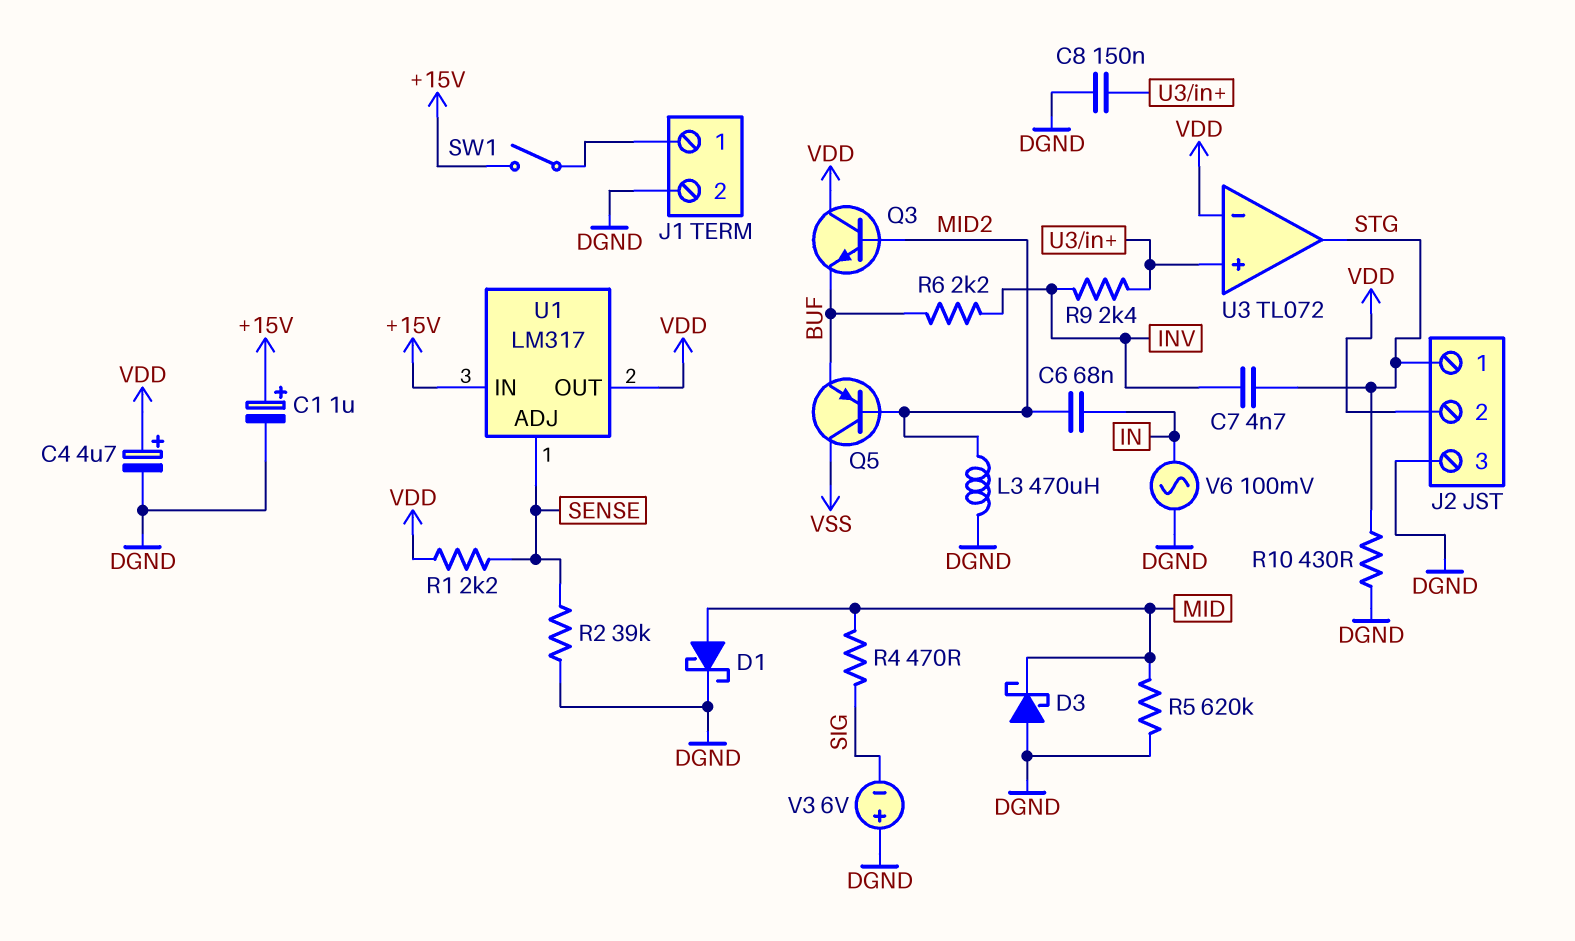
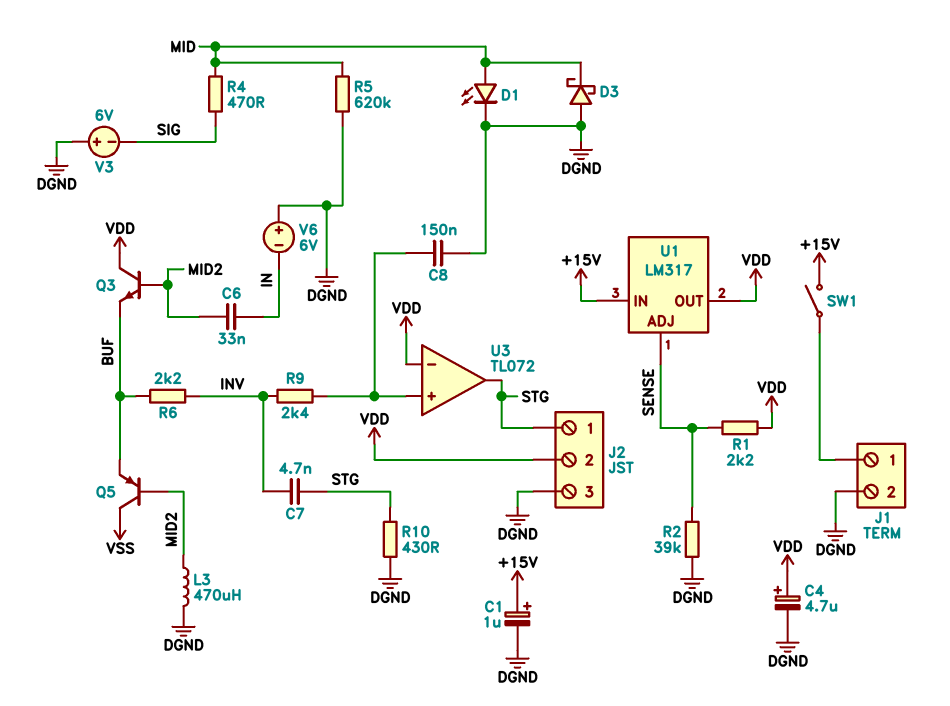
C6: 68nF (IN, MID2) -> 33nF (IN, MID2)
D1: schottky (A MID, K DGND) -> LED (A MID, K DGND)
V6: AC 100mV (DGND, IN) -> 6V (plus DGND, minus IN)

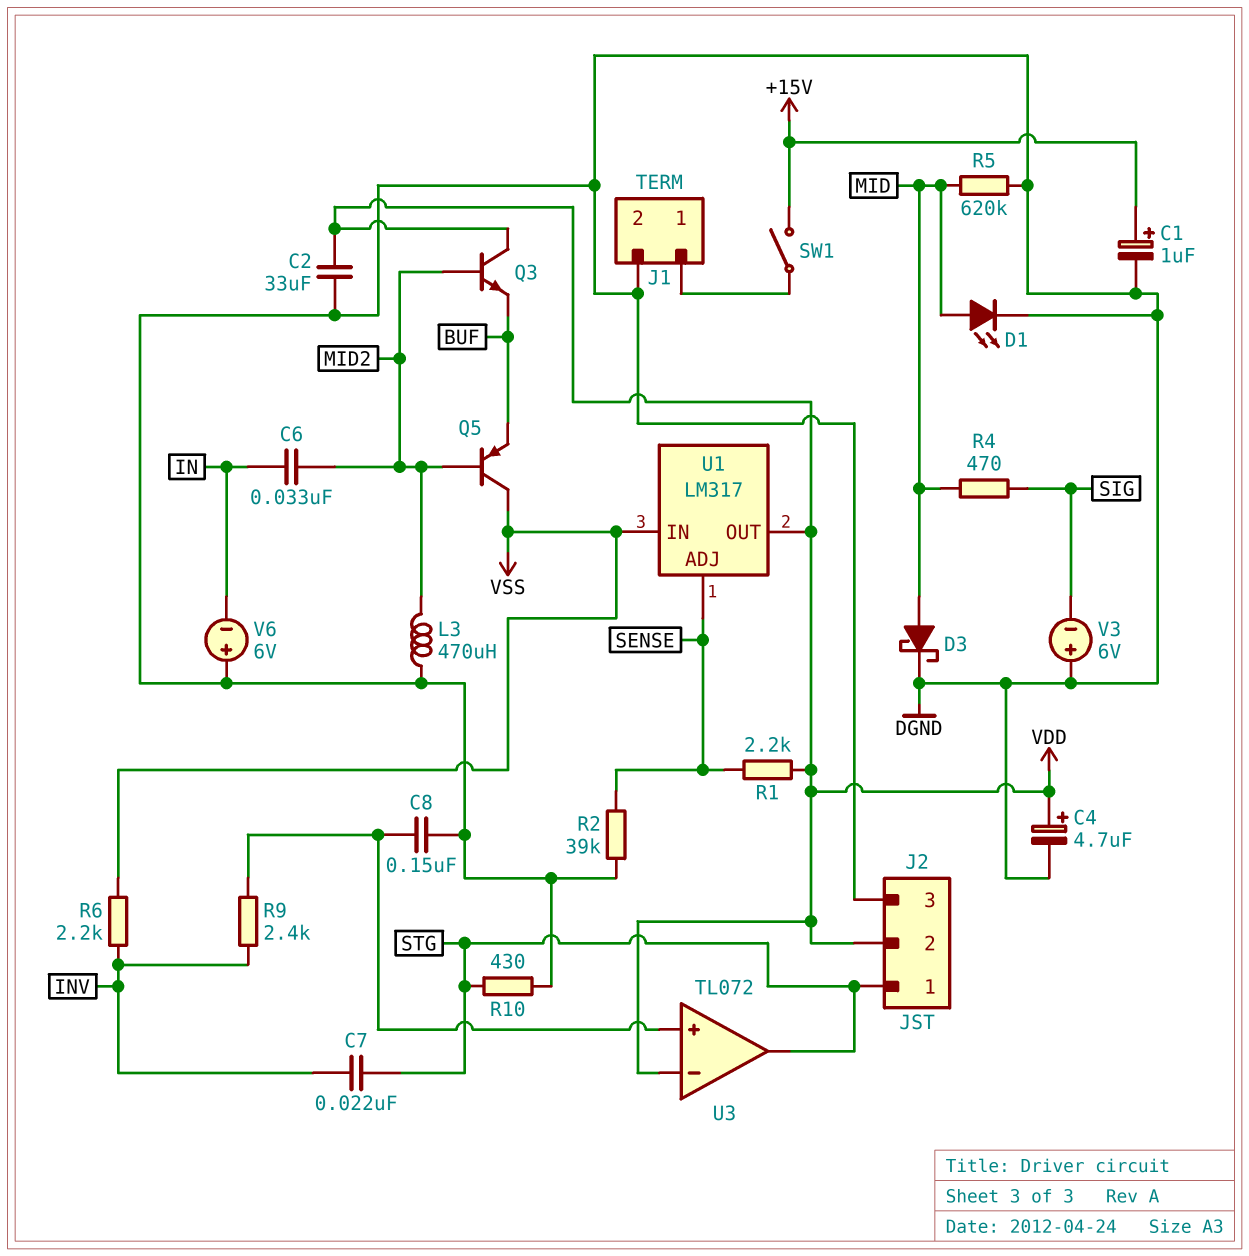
C2: none -> 33uF (DGND, VDD)
C7: 4.7nF (INV, STG) -> 22nF (INV, STG)
D3: schottky (A DGND, K MID) -> schottky (A MID, K DGND)
R6: 2.2k (BUF, INV) -> 2.2k (INV, VSS)
U1 pin IN: +15V -> VSS

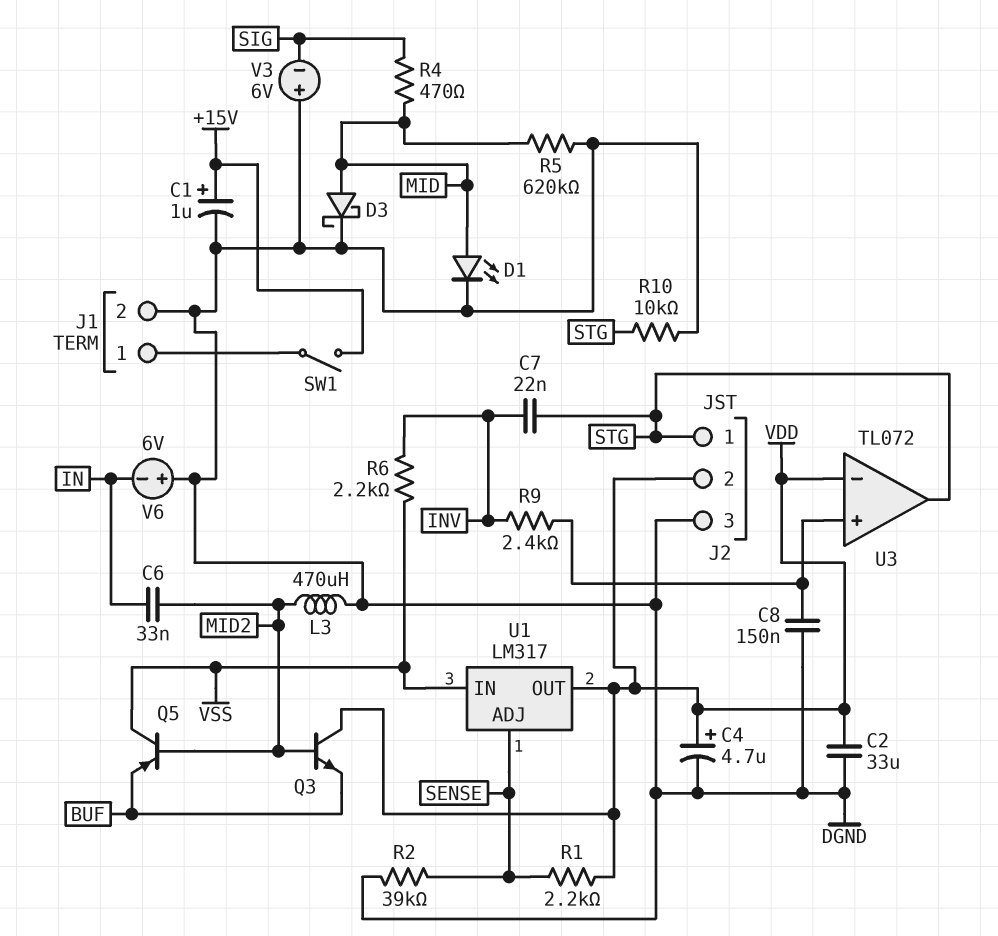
R10: 430 (DGND, STG) -> 10k (DGND, STG)

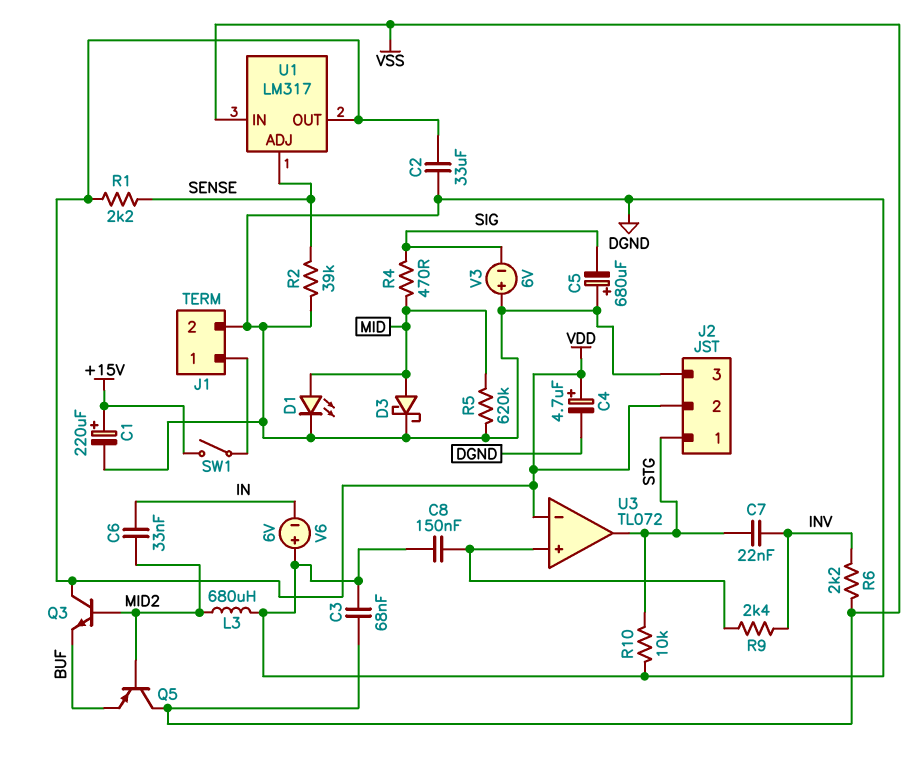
C1: 1uF (plus +15V, minus DGND) -> 220uF (plus +15V, minus DGND)
C3: none -> 68nF (DGND, VSS)
C5: none -> 680uF (plus DGND, minus SIG)
L3: 470uH (DGND, MID2) -> 680uH (DGND, MID2)

